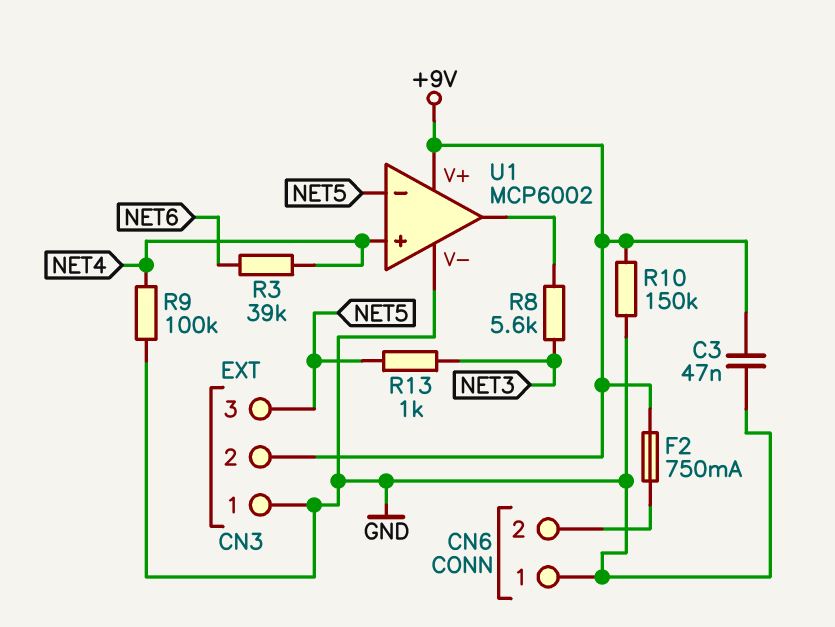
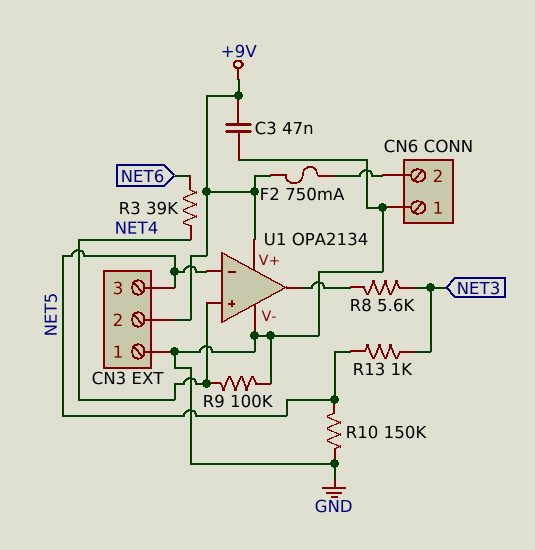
R10: 150k (+9V, GND) -> 150k (GND, NET5)
U1: MCP6002 -> OPA2134

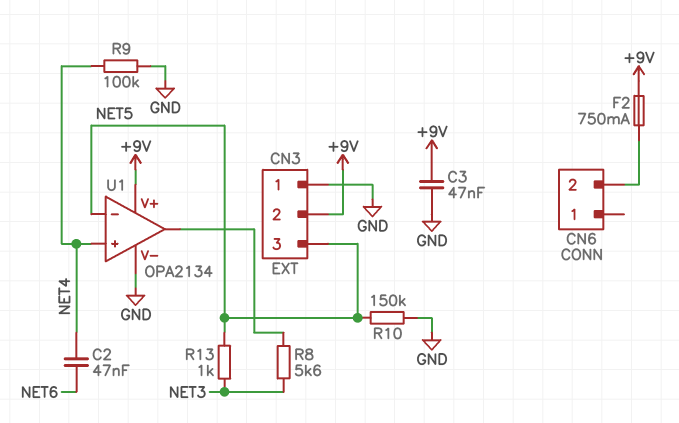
C2: none -> 47nF (NET4, NET6)
CN6 pin 1: GND -> none
R3: 39k (NET4, NET6) -> none

